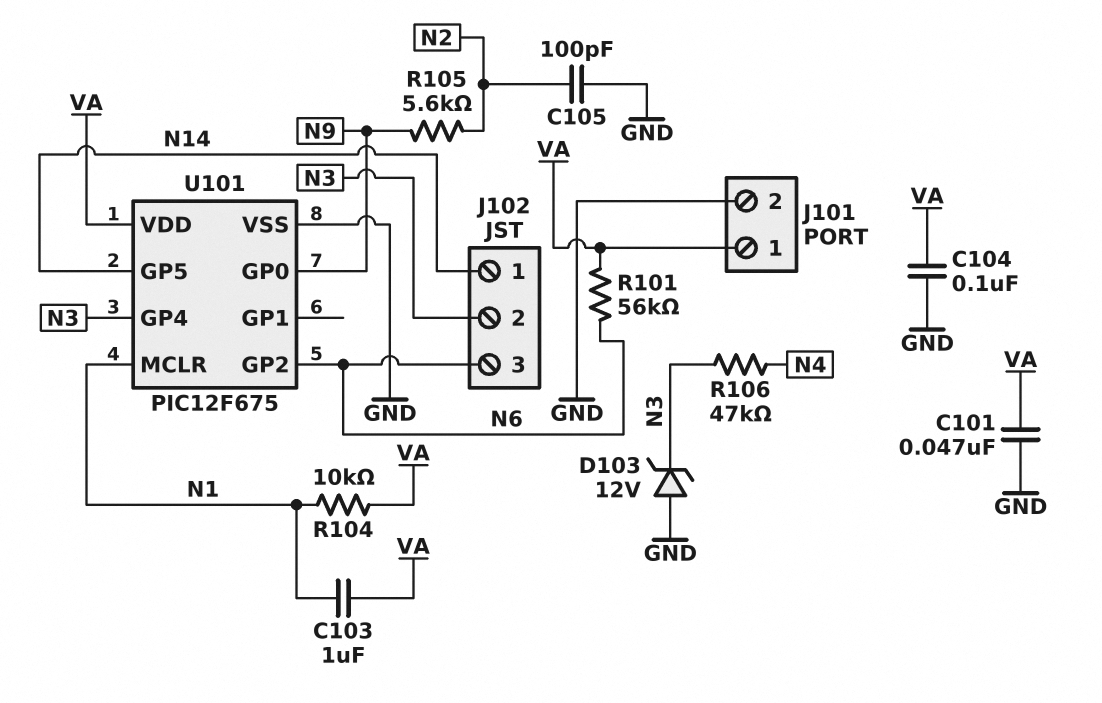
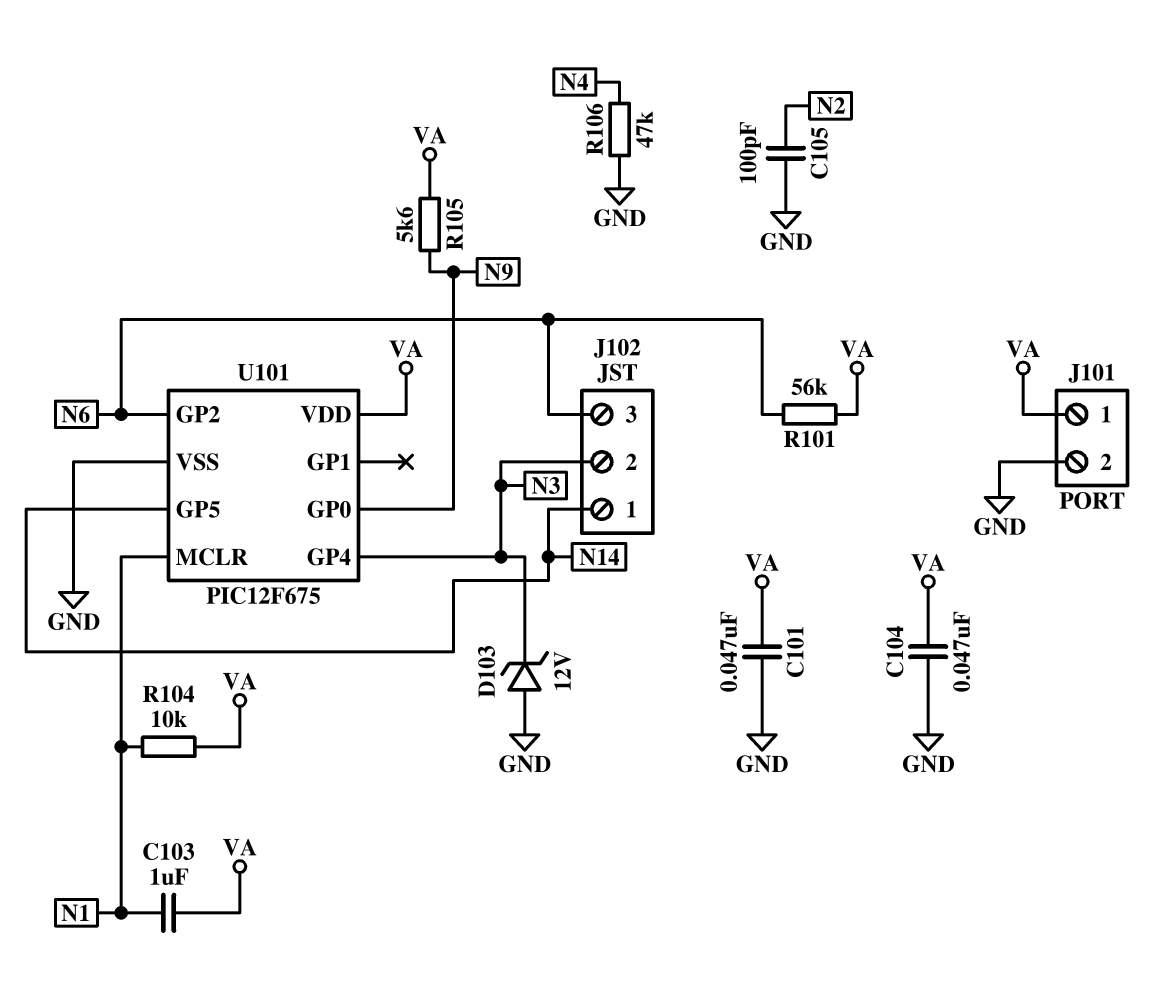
C104: 100nF (GND, VA) -> 47nF (GND, VA)
R105: 5.6k (N2, N9) -> 5.6k (N9, VA)
R106: 47k (N3, N4) -> 47k (GND, N4)

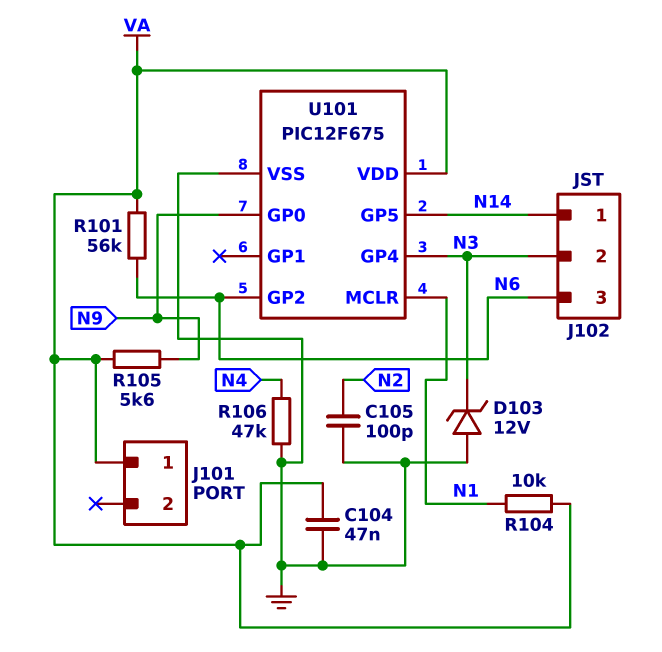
C101: 47nF (GND, VA) -> none
C103: 1uF (N1, VA) -> none
J101 pin 2: GND -> none

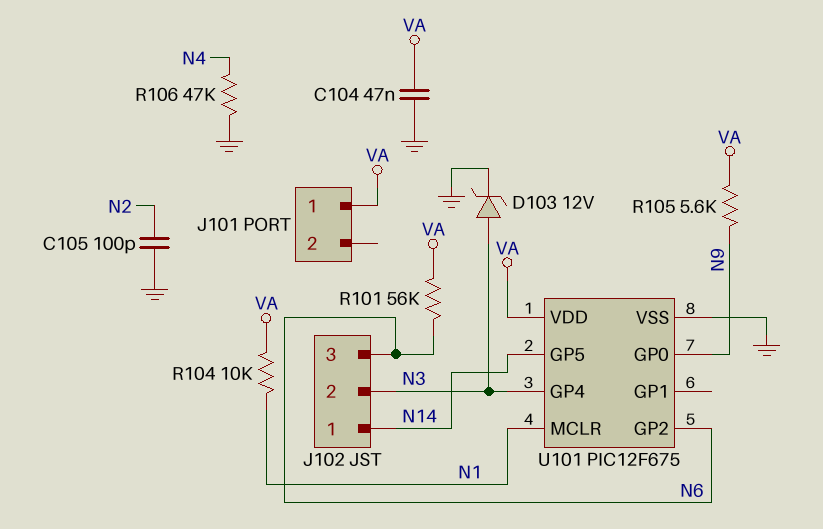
D103: zener 12V (A GND, K N3) -> zener 12V (A N3, K GND)

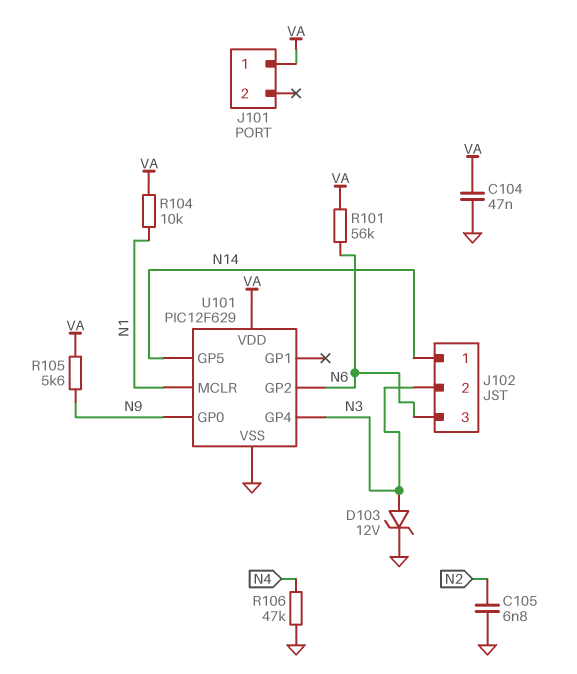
C105: 100pF (GND, N2) -> 6.8nF (GND, N2)
U101: PIC12F675 -> PIC12F629

